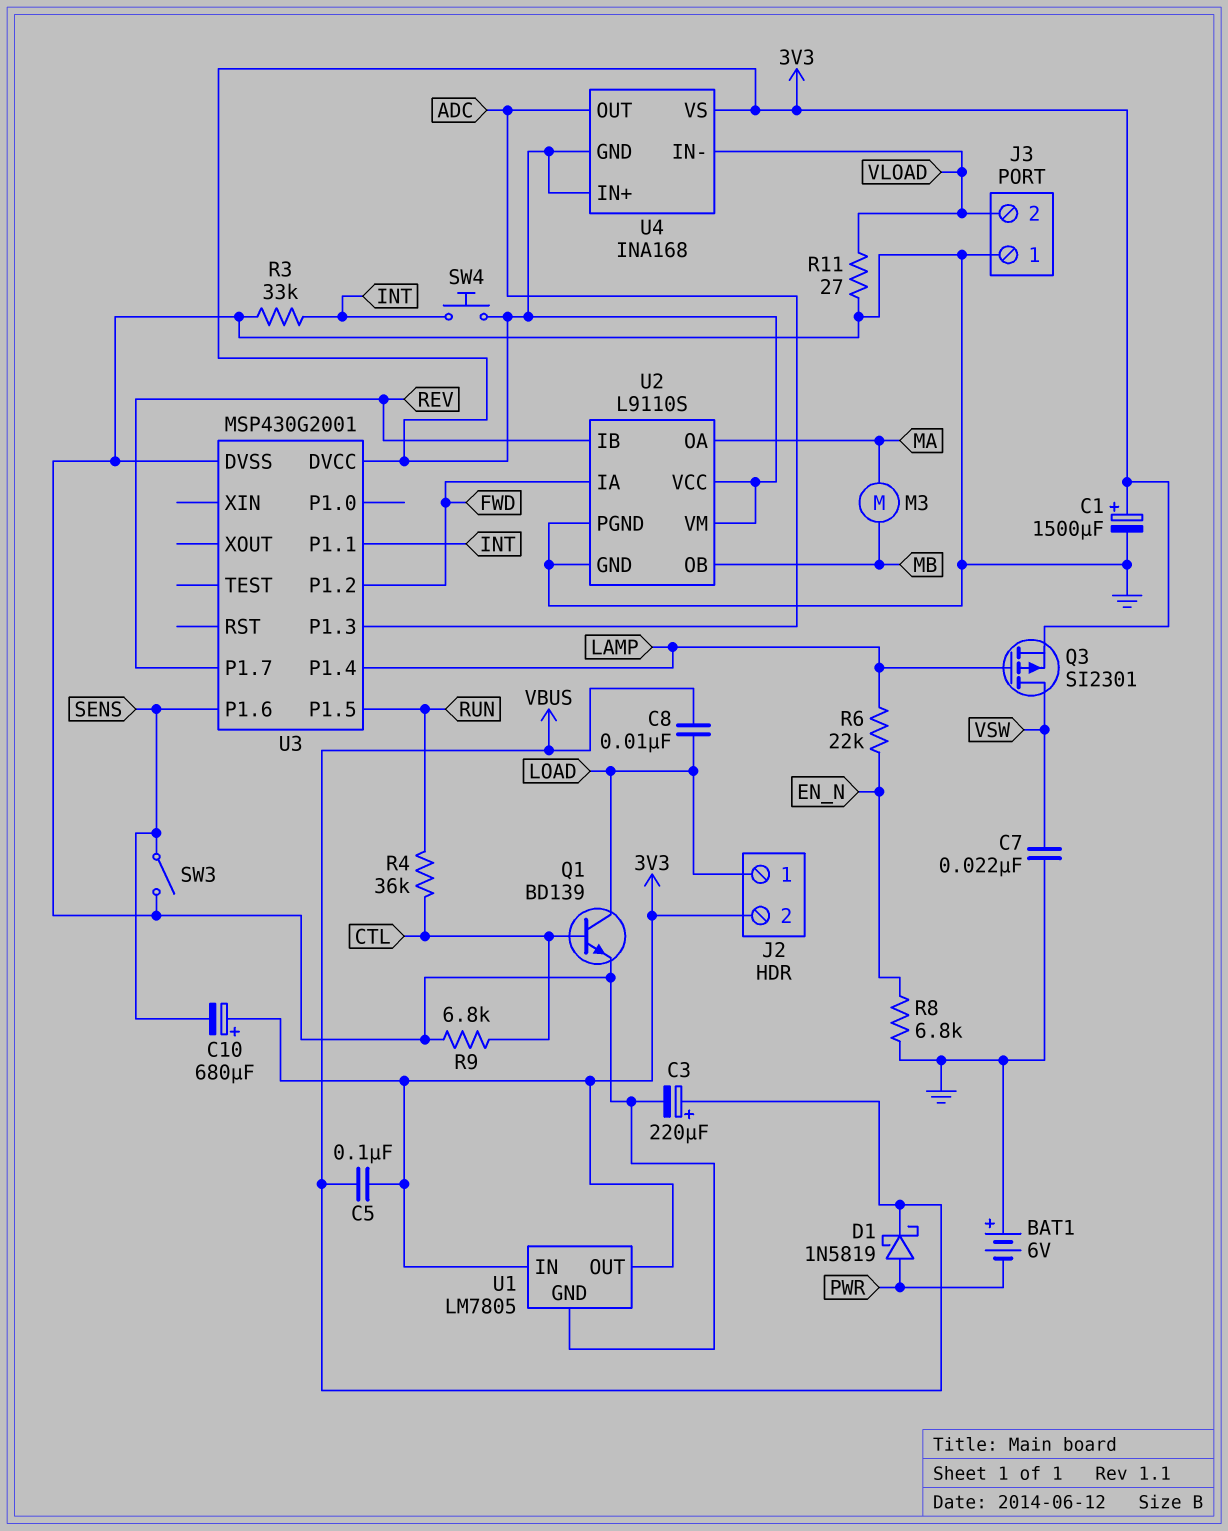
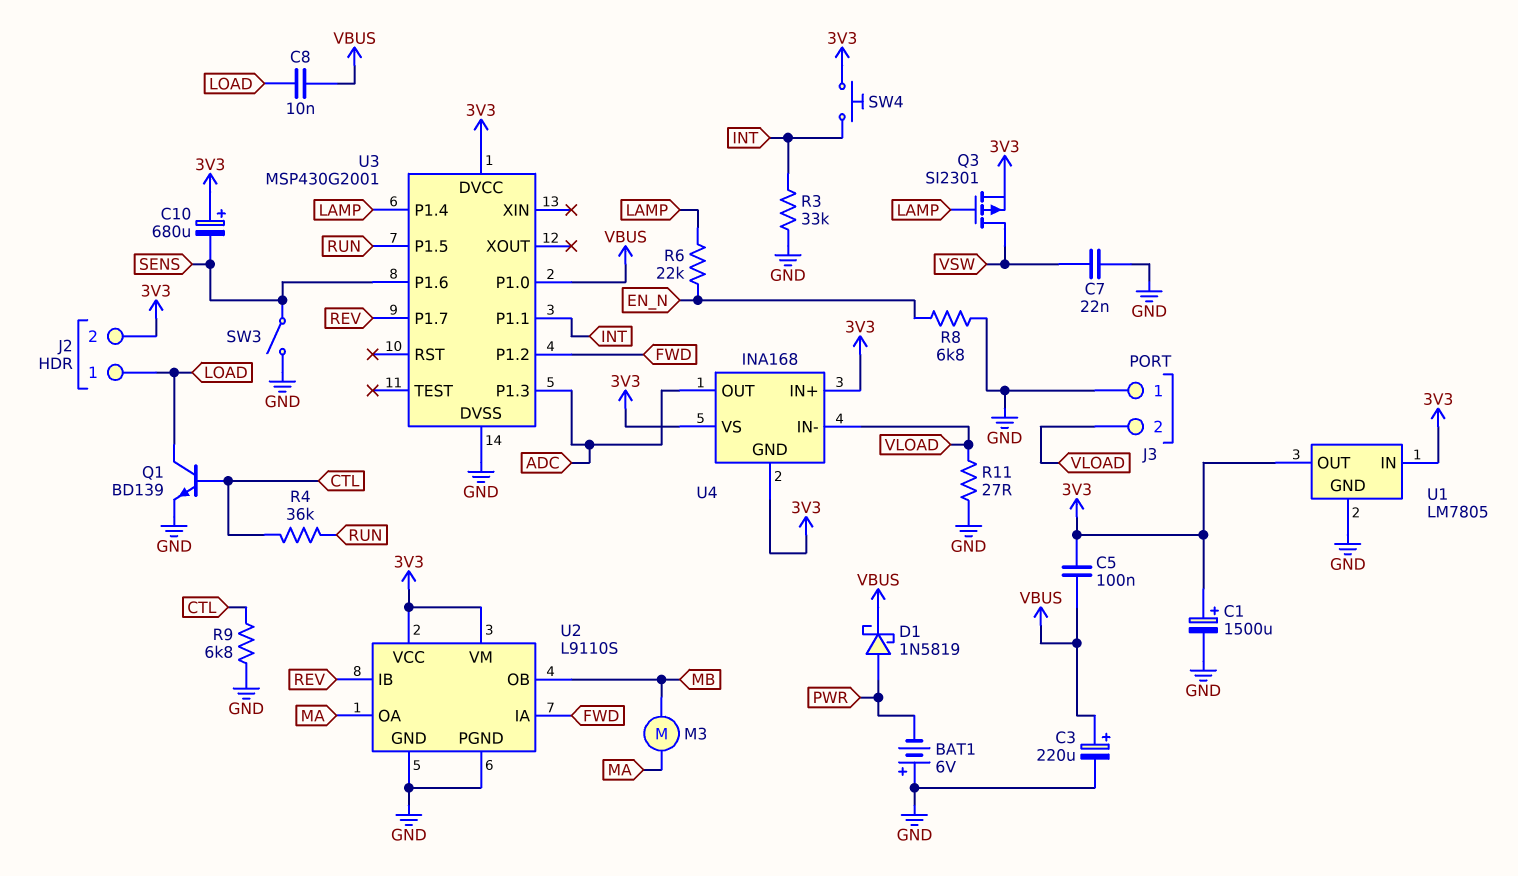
U3 pin P1.0: none -> VBUS

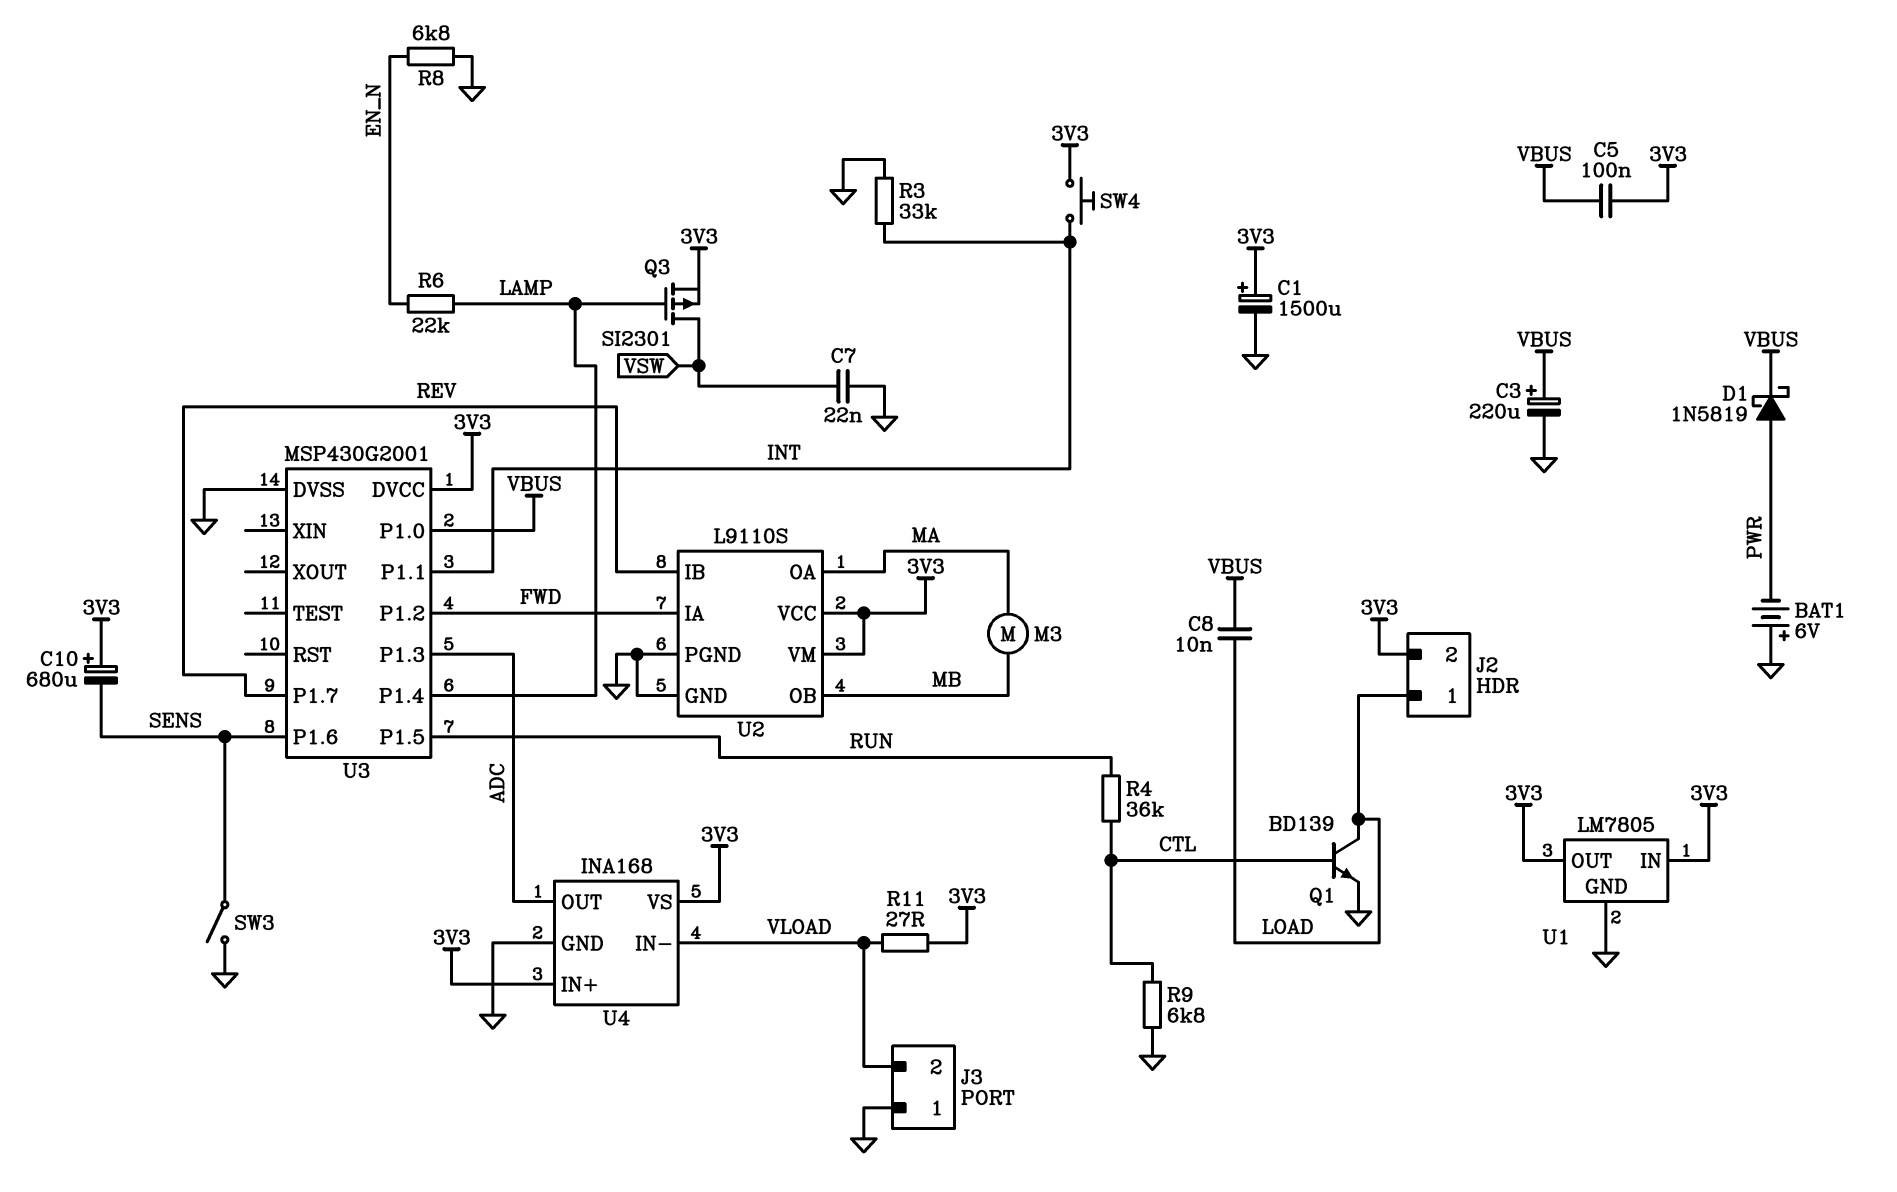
R11: 27 (GND, VLOAD) -> 27 (3V3, VLOAD)
U4 pin GND: 3V3 -> GND

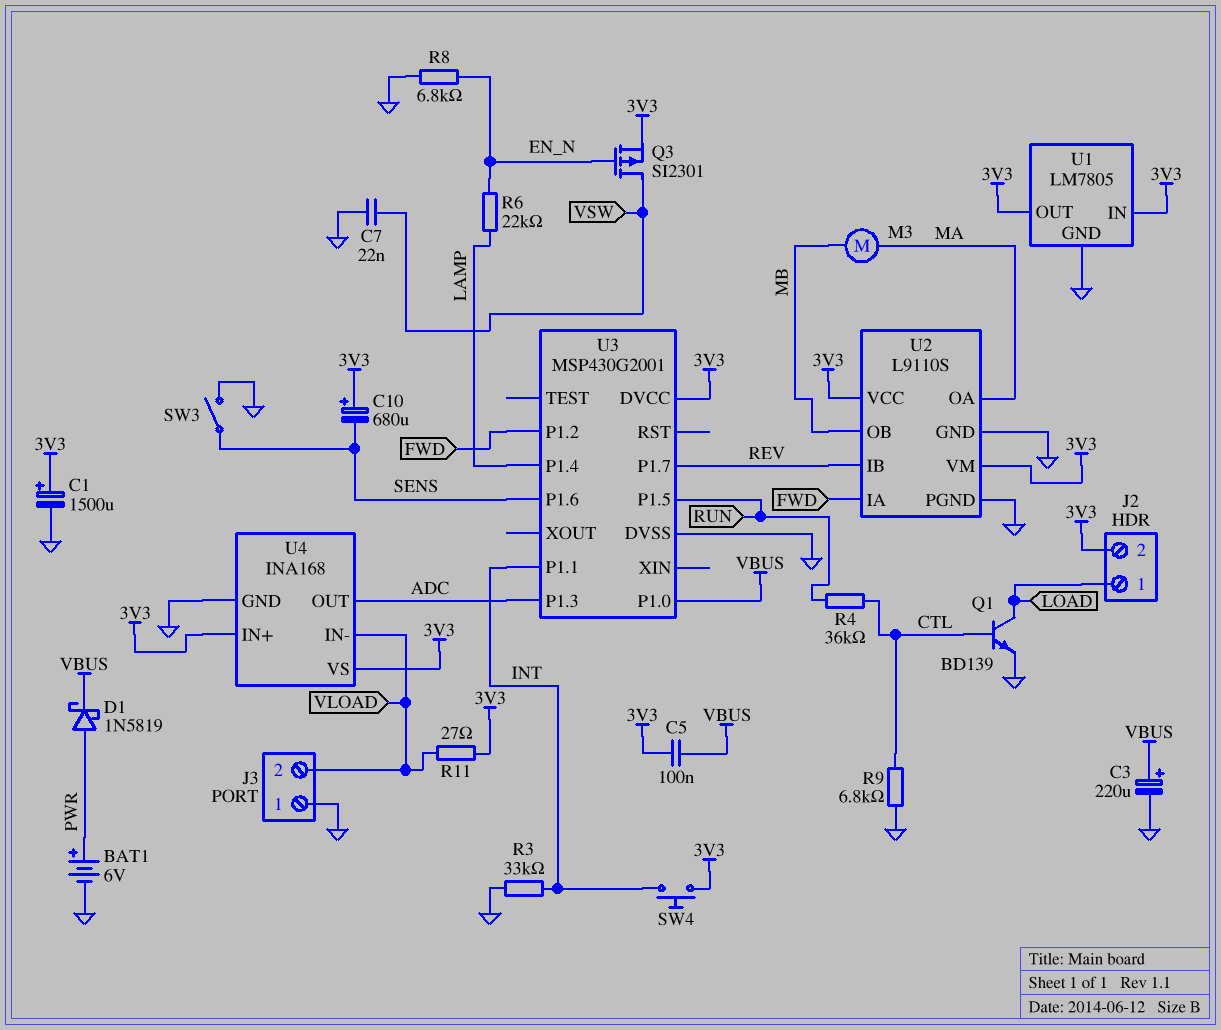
BAT1: 6V (plus GND, minus PWR) -> 6V (plus PWR, minus GND)
C8: 10nF (LOAD, VBUS) -> none
Q3: PMOS SI2301 (G LAMP, D VSW, S 3V3) -> PMOS SI2301 (G EN_N, D VSW, S 3V3)

